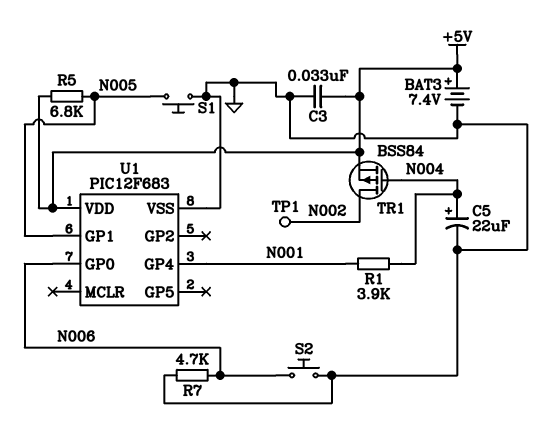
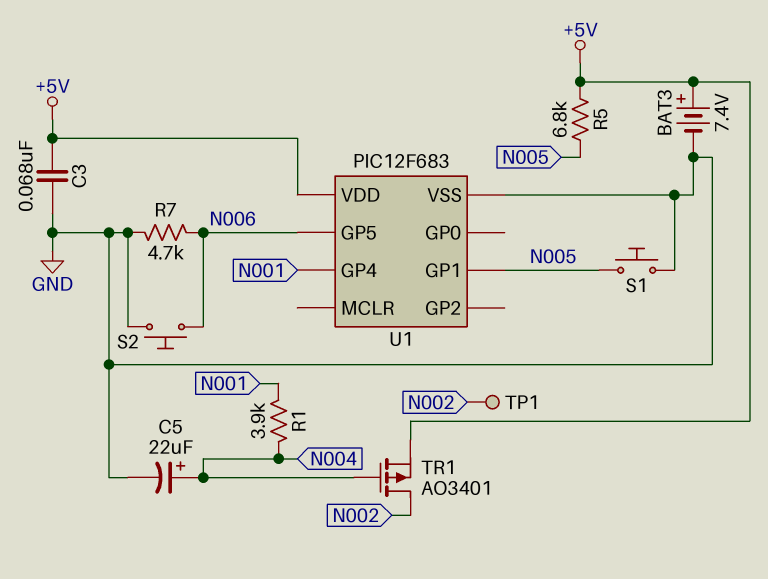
C3: 33nF (+5V, GND) -> 68nF (+5V, GND)
TR1: PMOS BSS84 (G N004, D N002, S +5V) -> PMOS AO3401 (G N004, D N002, S +5V)
U1 pin GP0: N006 -> none
U1 pin GP5: none -> N006

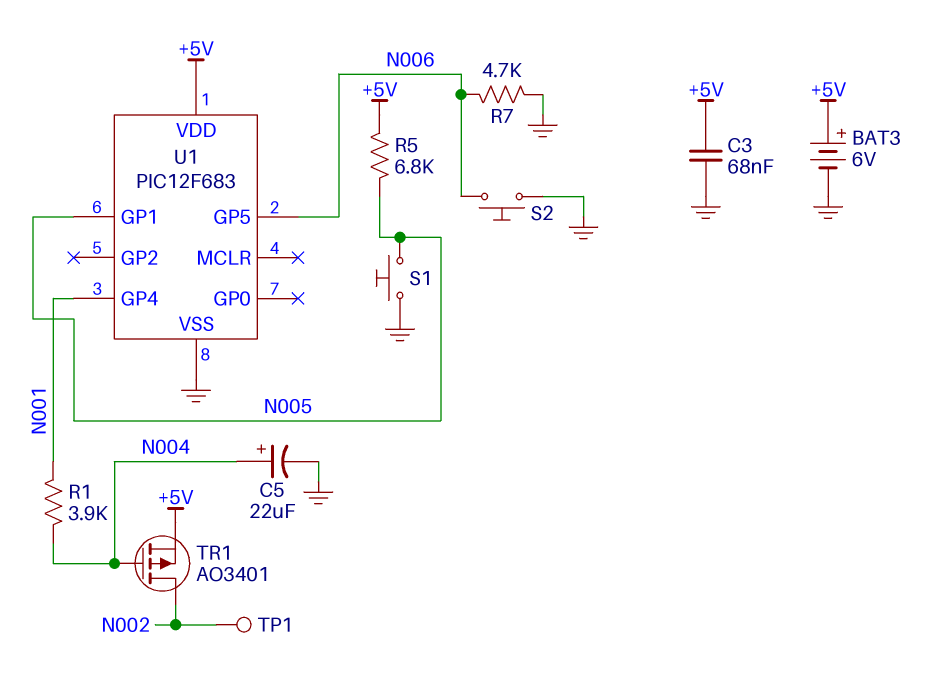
BAT3: 7.4V (plus +5V, minus GND) -> 6V (plus +5V, minus GND)

